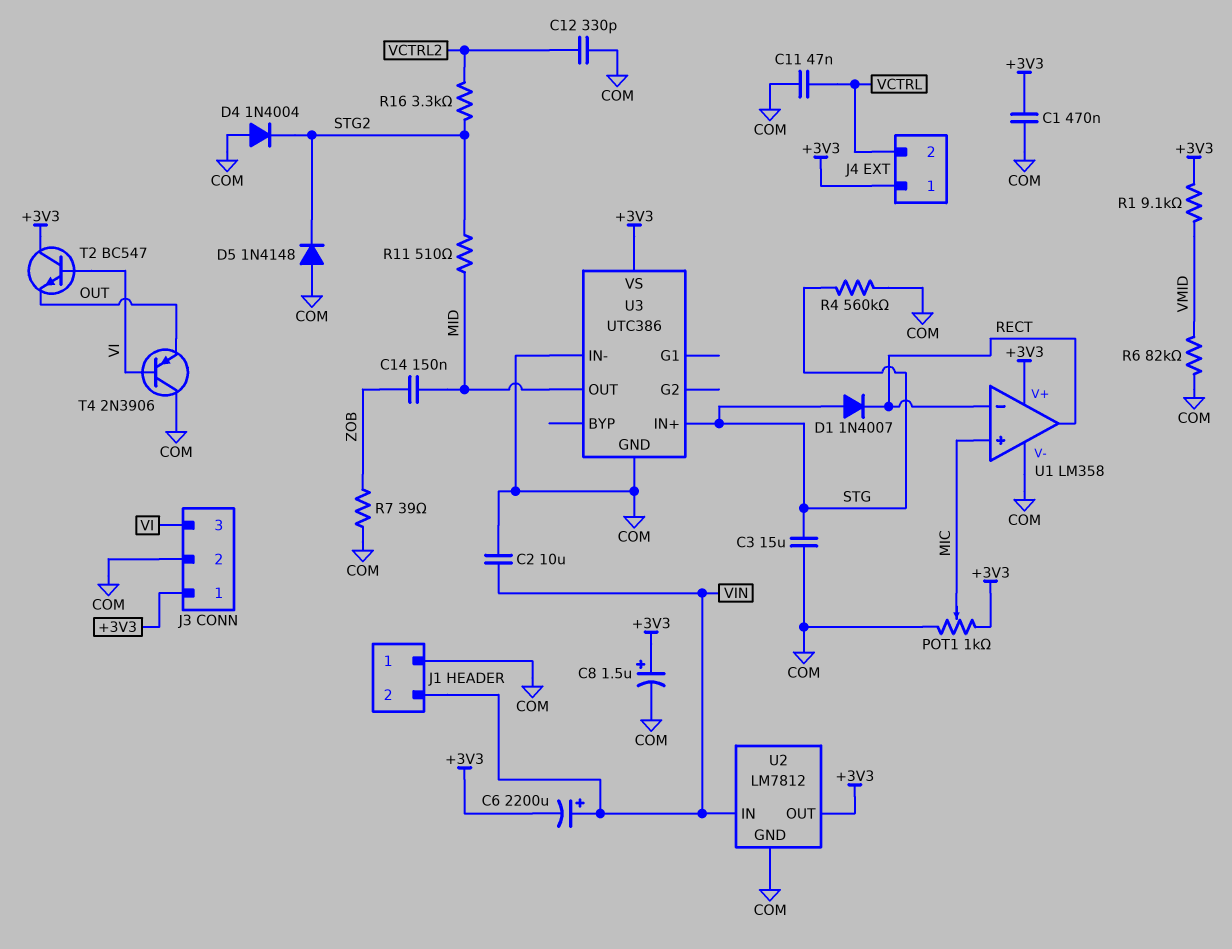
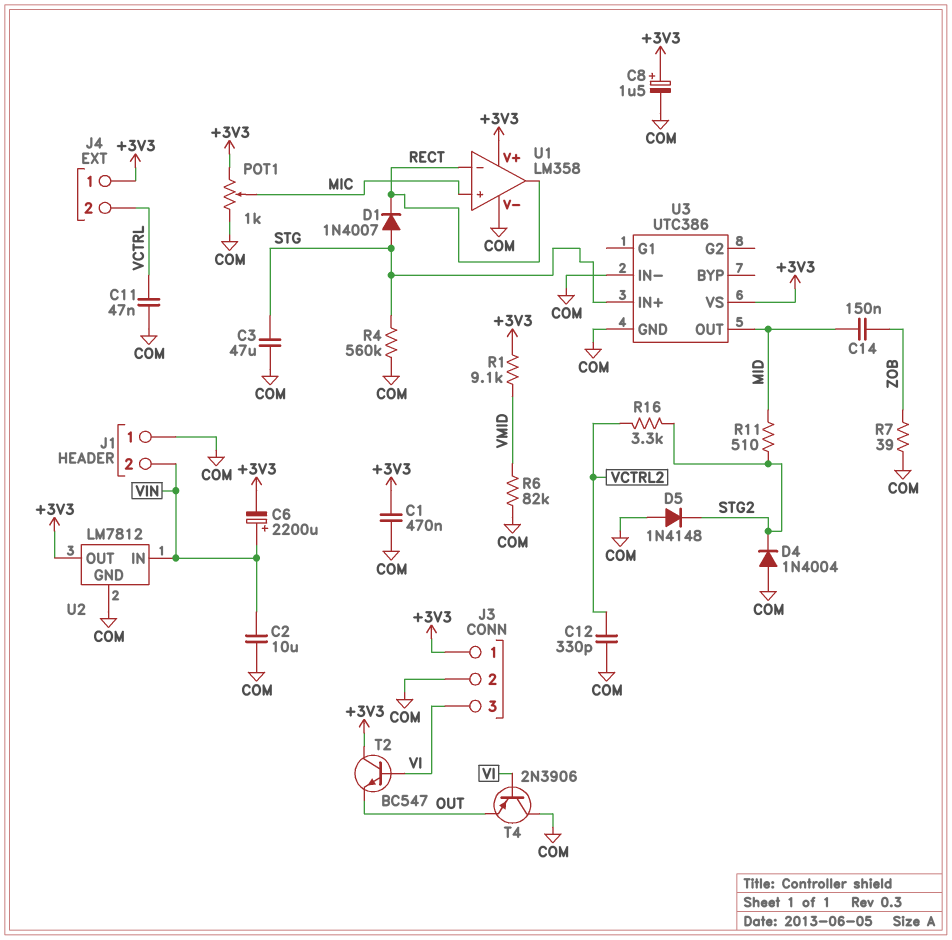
C3: 15uF (COM, STG) -> 47uF (COM, STG)

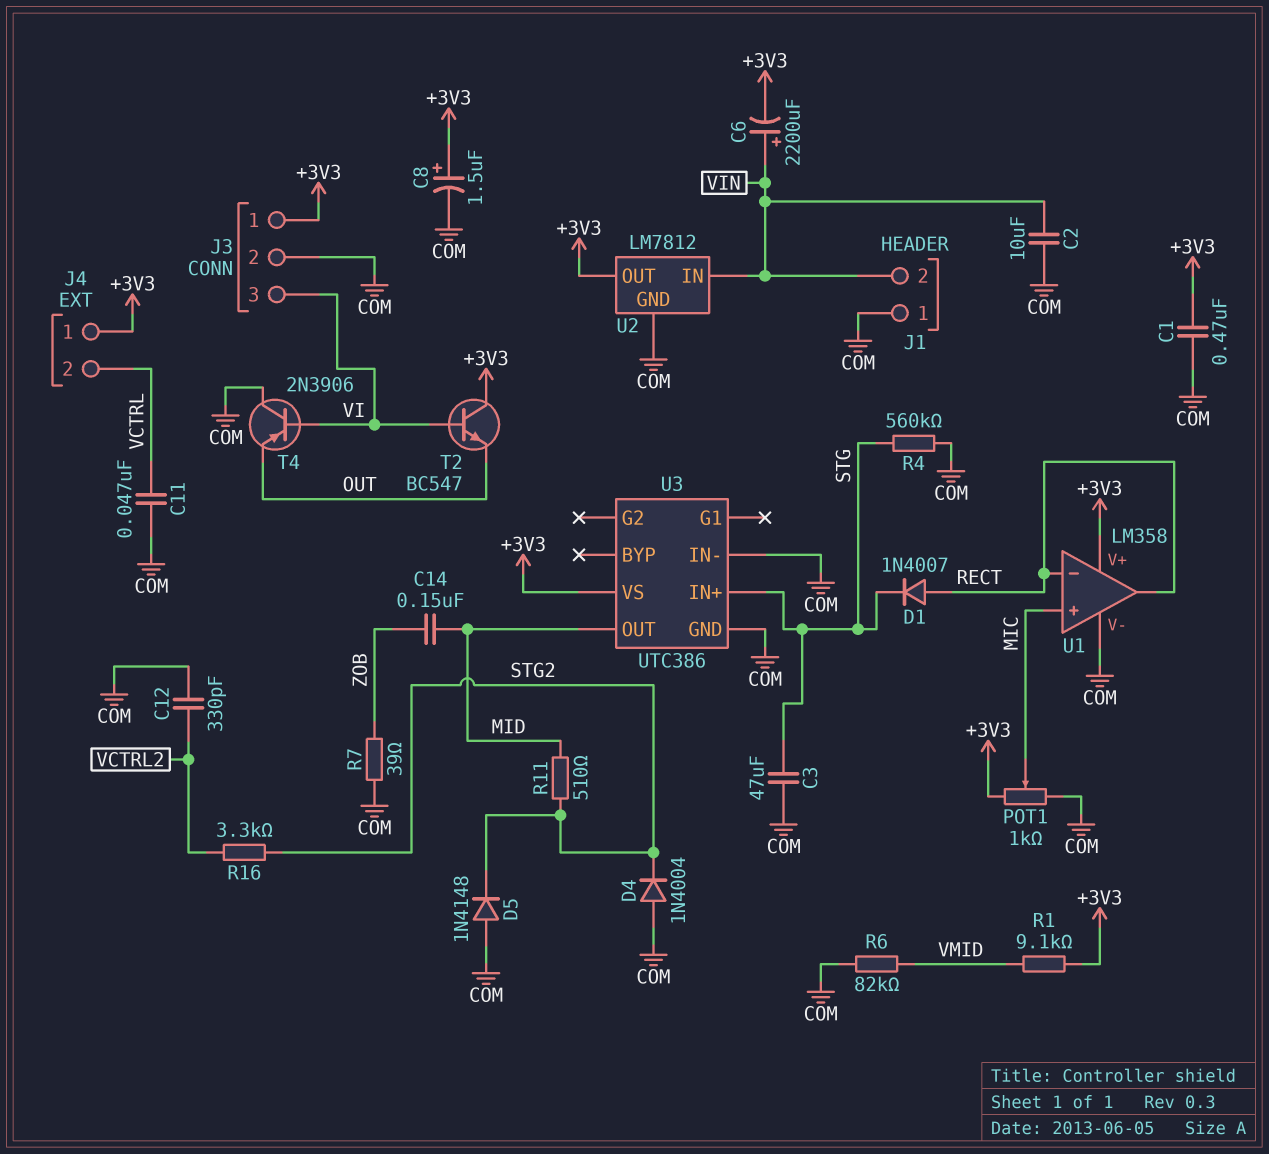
D1: diode 1N4007 (A STG, K RECT) -> diode 1N4007 (A RECT, K STG)

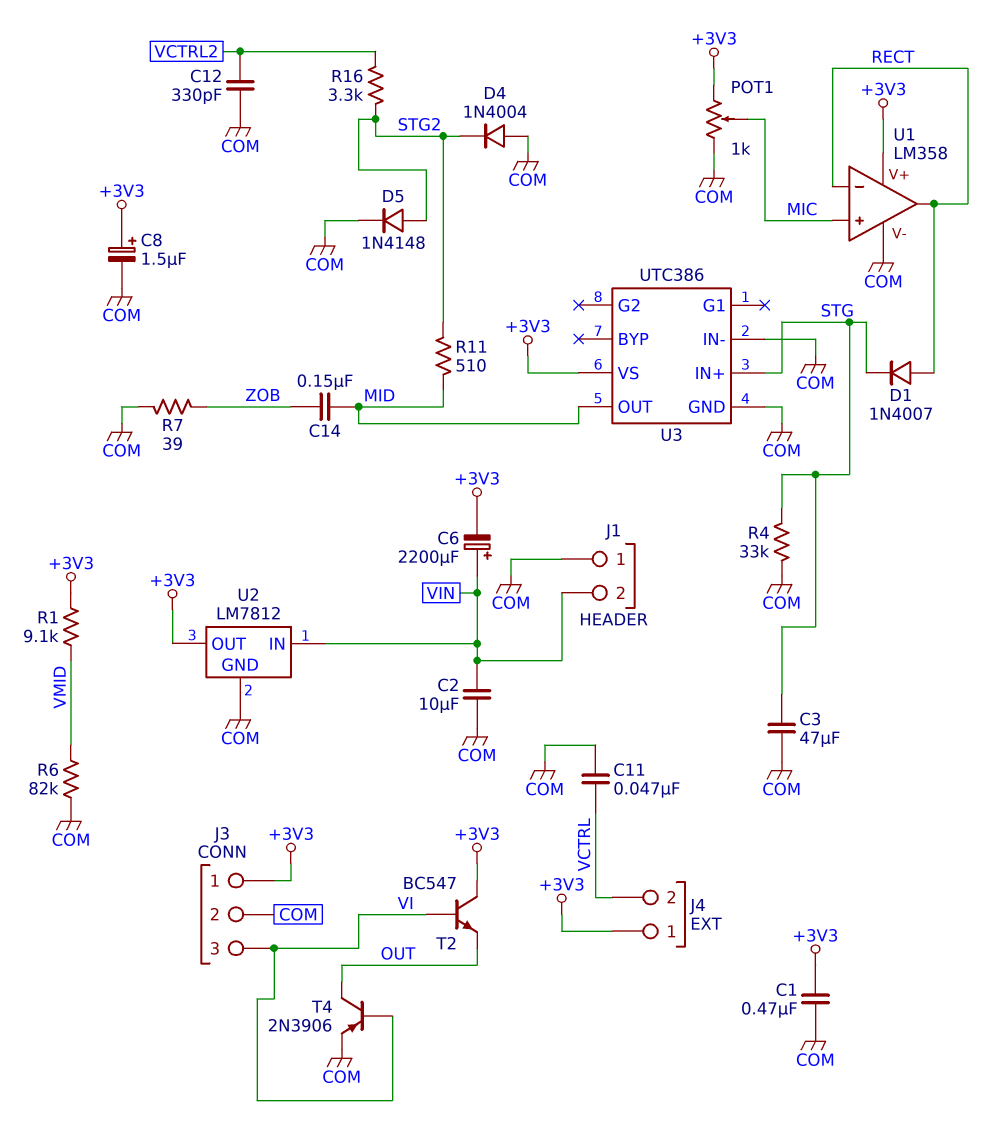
D5: diode 1N4148 (A COM, K STG2) -> diode 1N4148 (A STG2, K COM)
R4: 560k (COM, STG) -> 33k (COM, STG)
T4: PNP 2N3906 (B VI, C COM, E OUT) -> PNP 2N3906 (B VI, C OUT, E COM)

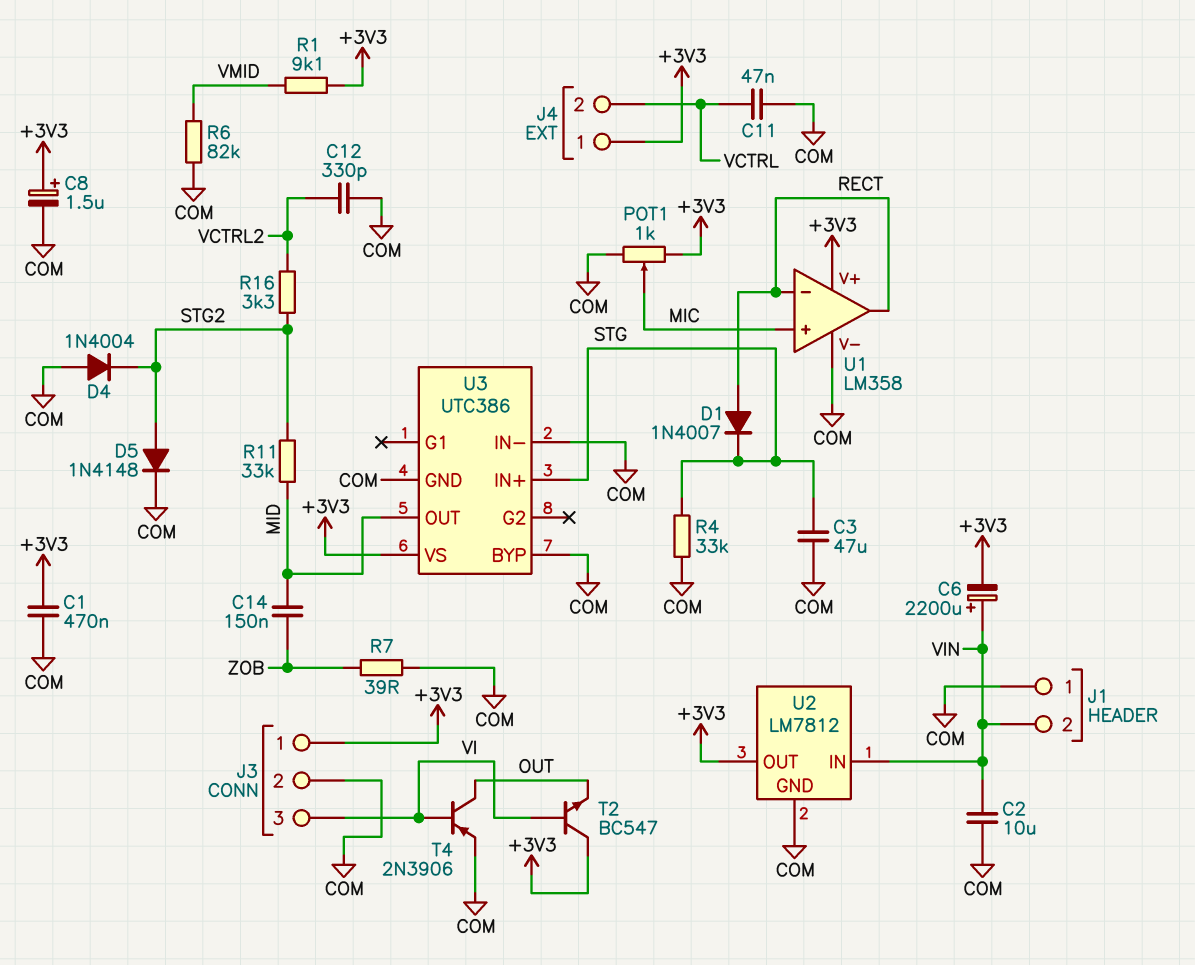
R11: 510 (MID, STG2) -> 33k (MID, STG2)
U3 pin BYP: none -> COM

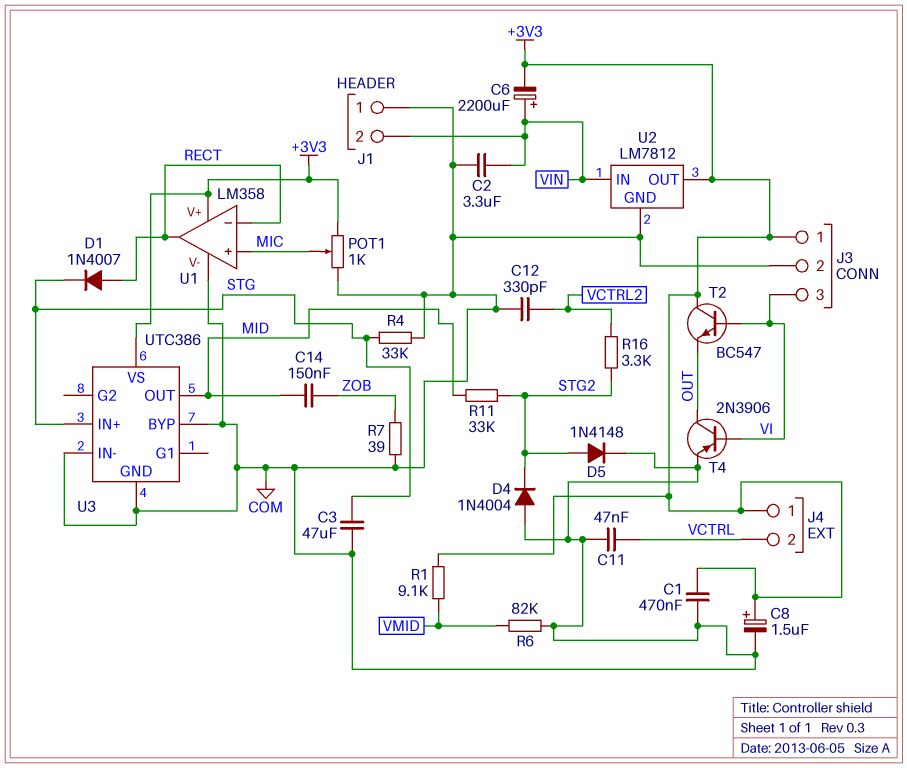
C2: 10uF (COM, VIN) -> 3.3uF (COM, VIN)

